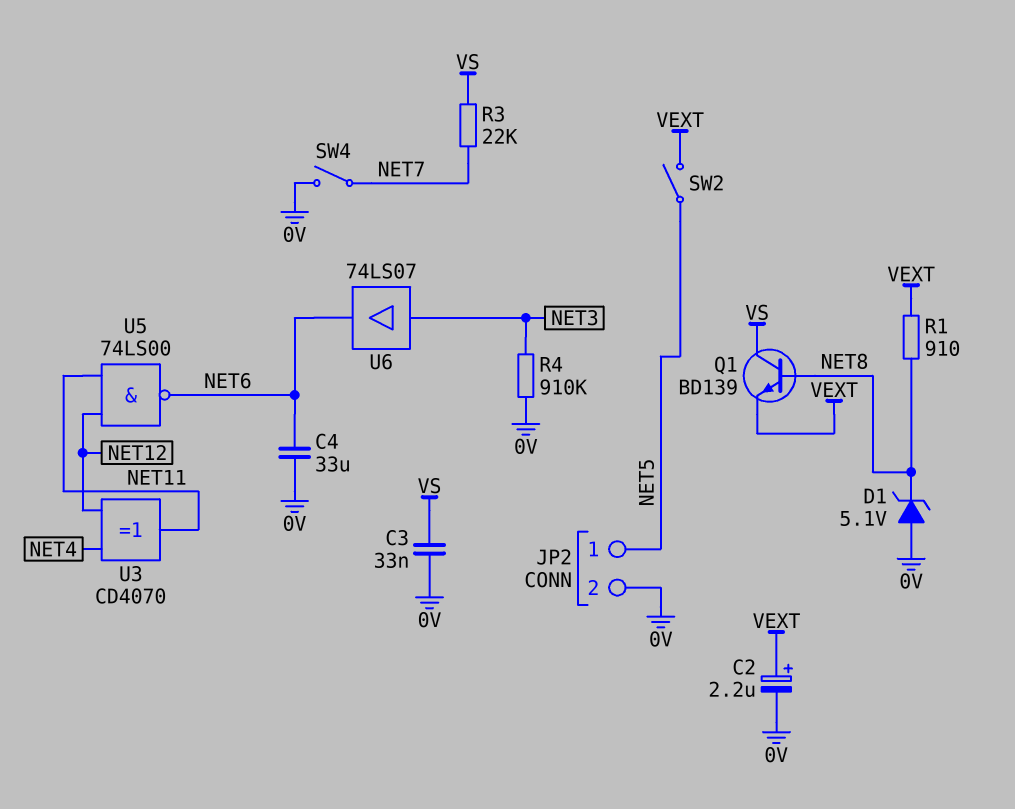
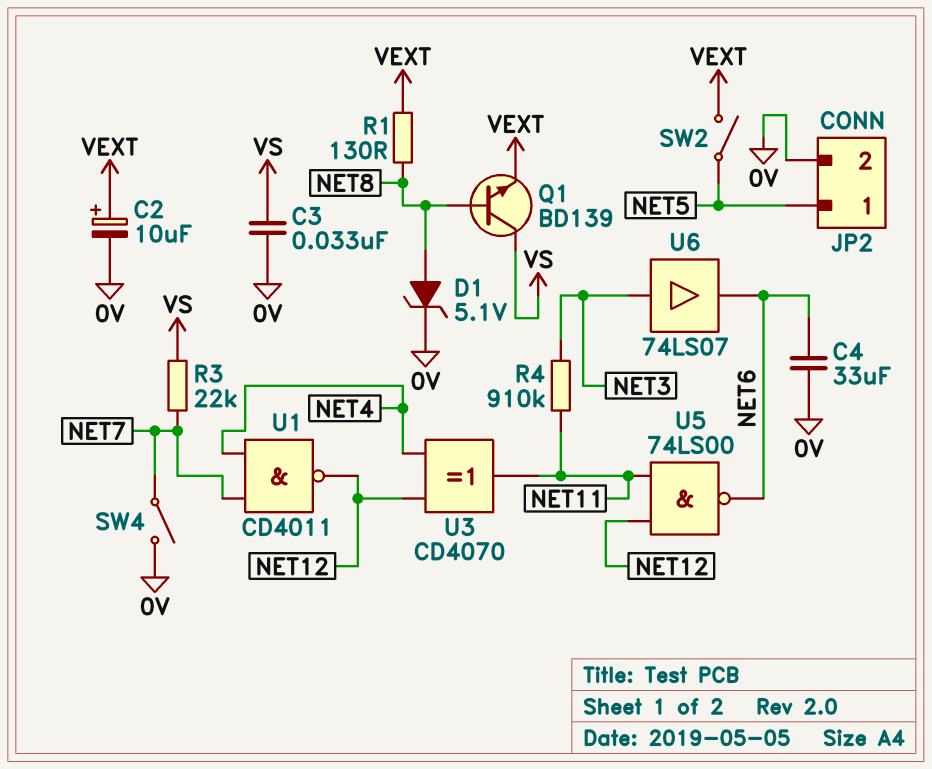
C2: 2.2uF (plus VEXT, minus 0V) -> 10uF (plus VEXT, minus 0V)
D1: zener 5.1V (A 0V, K NET8) -> zener 5.1V (A NET8, K 0V)
R1: 910 (NET8, VEXT) -> 130 (NET8, VEXT)
R4: 910k (0V, NET3) -> 910k (NET3, NET11)
U1: none -> NAND CD4011 (in NET4, in NET7, out NET12)

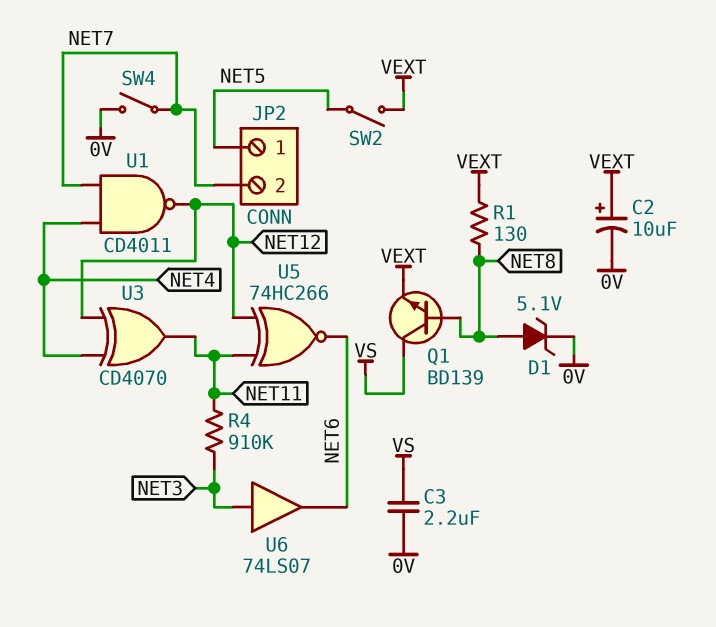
C3: 33nF (0V, VS) -> 2.2uF (0V, VS)
C4: 33uF (0V, NET6) -> none
JP2 pin 2: 0V -> NET7
R3: 22k (NET7, VS) -> none
U5: NAND 74LS00 (in NET11, in NET12, out NET6) -> XNOR 74HC266 (in NET11, in NET12, out NET6)

